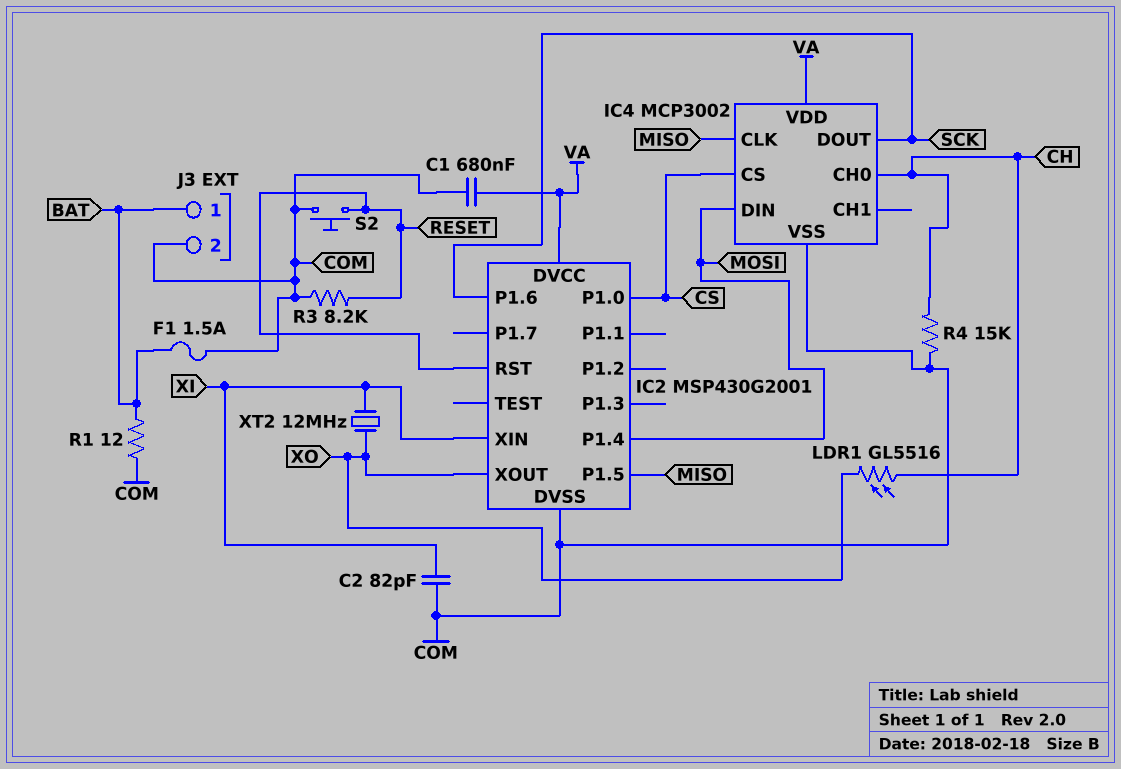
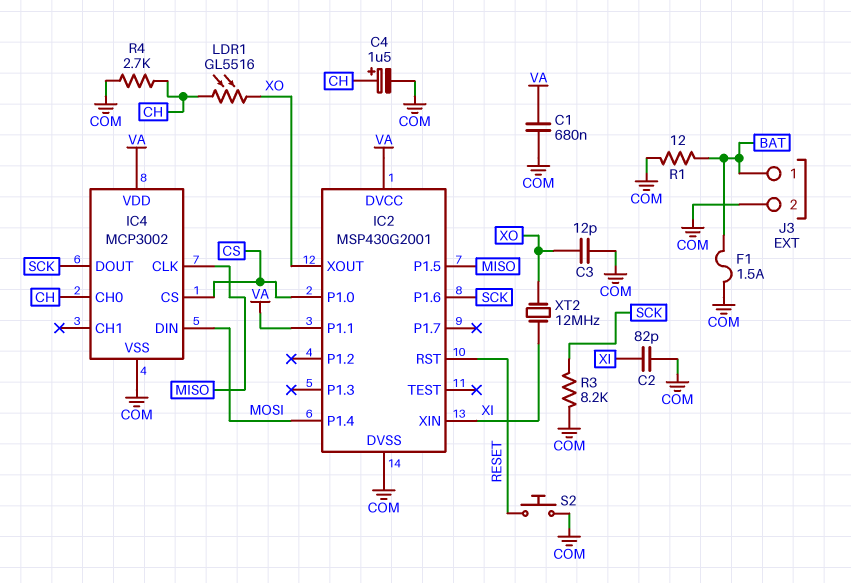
C3: none -> 12pF (COM, XO)
C4: none -> 1.5uF (plus CH, minus COM)
IC2 pin P1.1: none -> VA
R3: 8.2k (COM, RESET) -> 8.2k (COM, SCK)
R4: 15k (CH, COM) -> 2.7k (CH, COM)

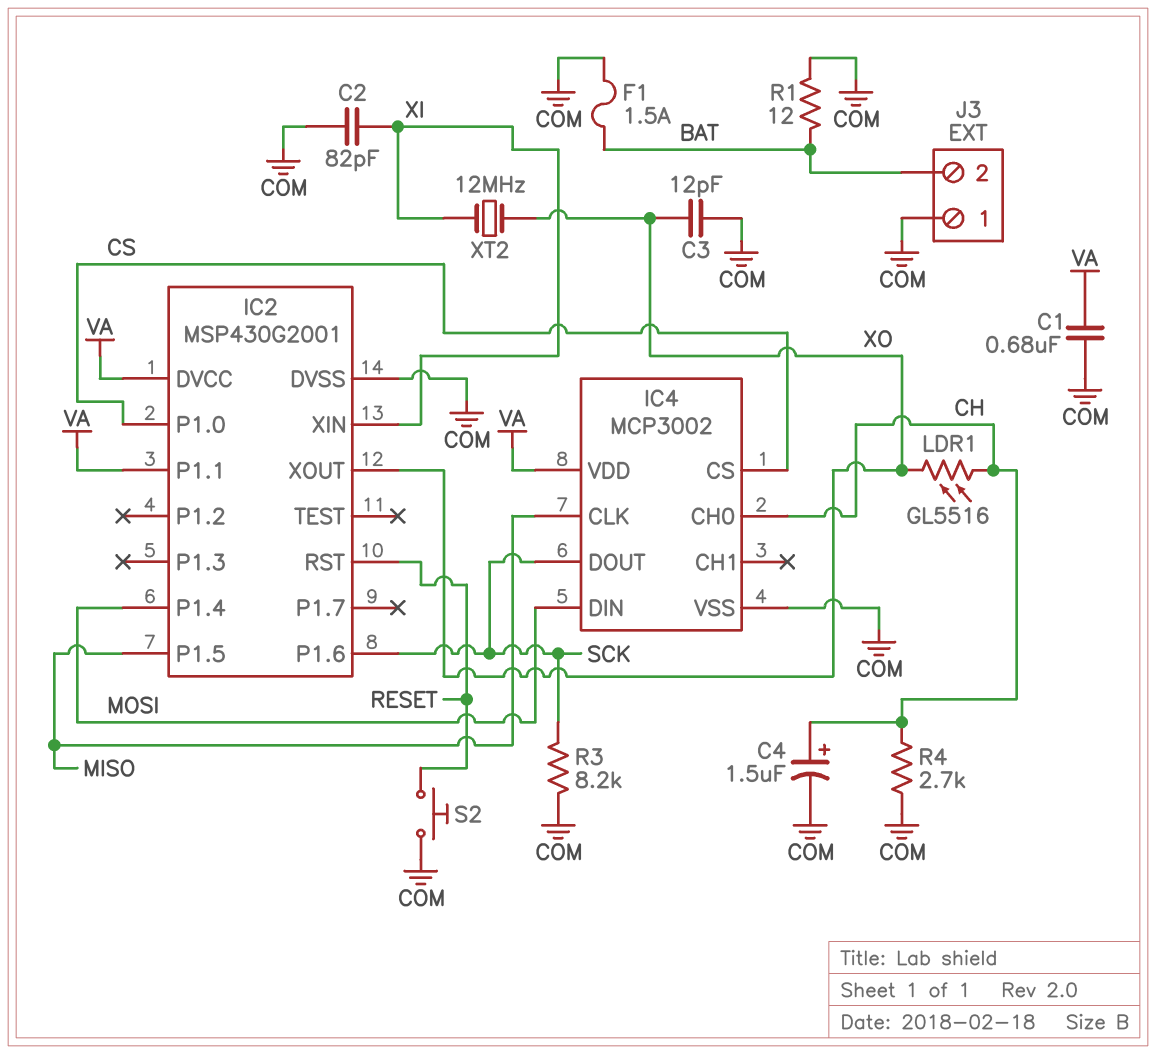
J3 pin 1: BAT -> COM
J3 pin 2: COM -> BAT

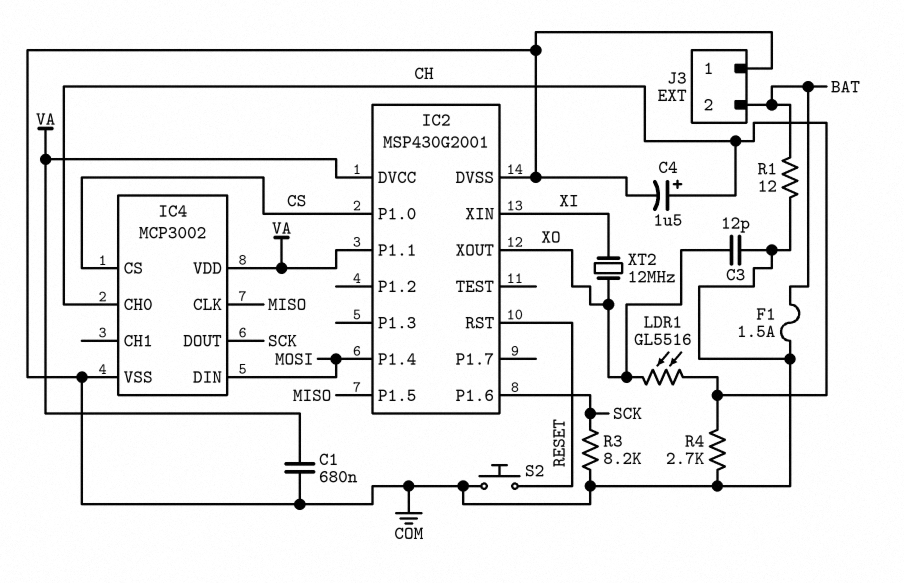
C2: 82pF (COM, XI) -> none

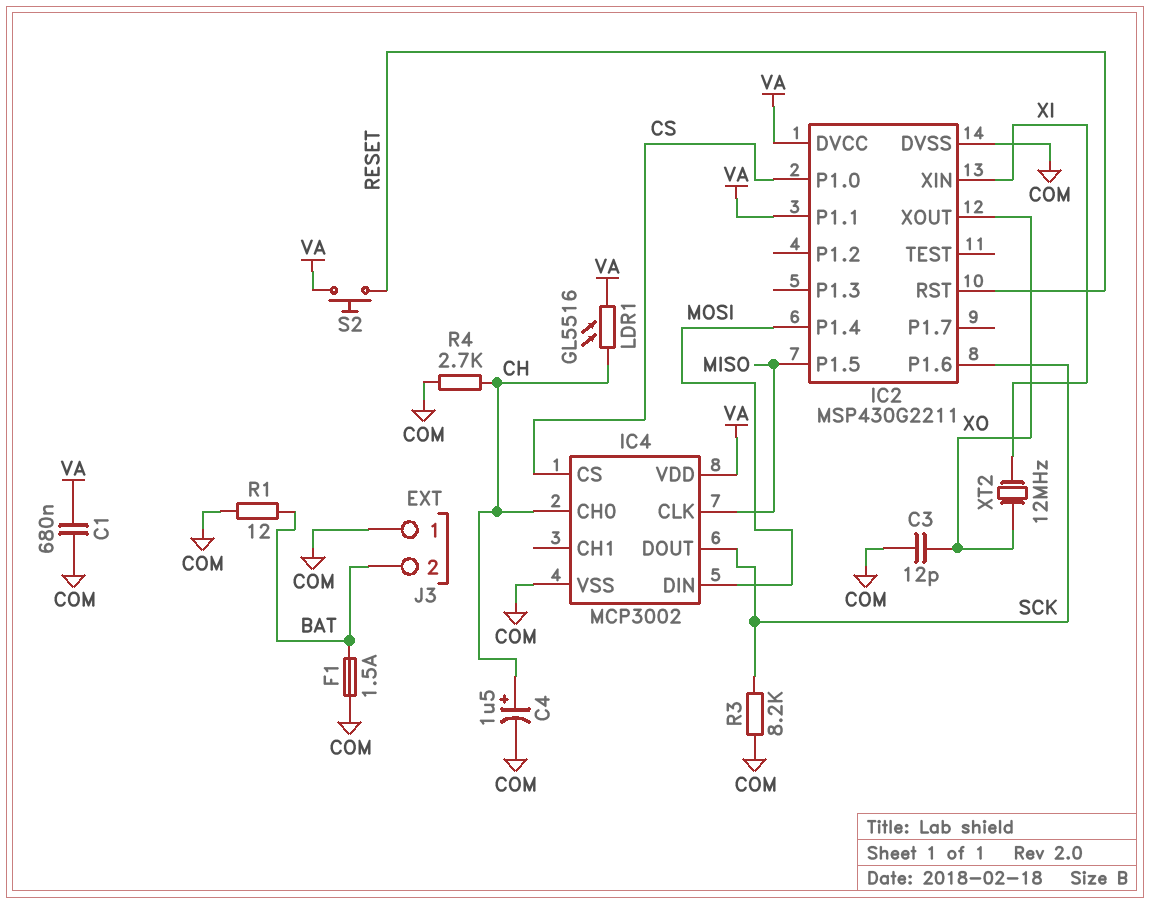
IC2: MSP430G2001 -> MSP430G2211
LDR1: GL5516 (CH, XO) -> GL5516 (CH, VA)
S2: button (COM, RESET) -> button (RESET, VA)

